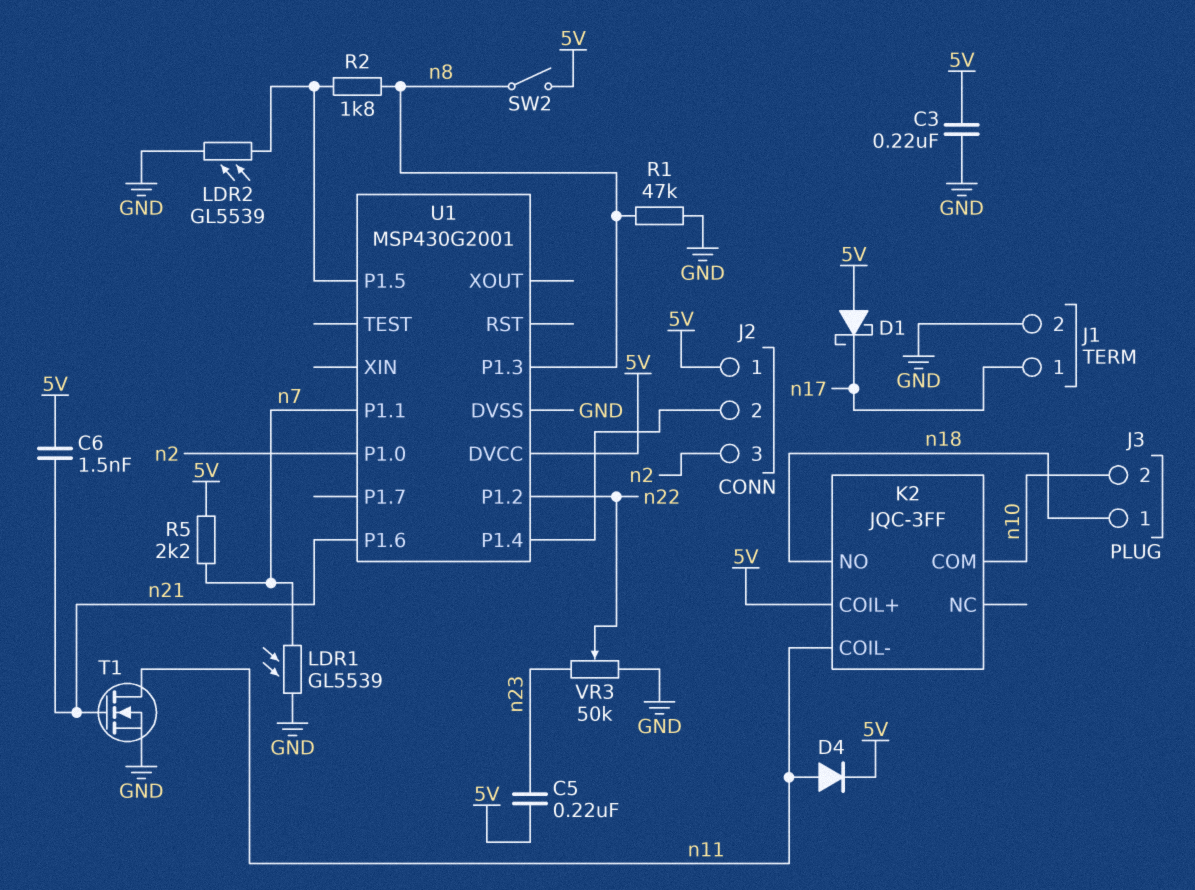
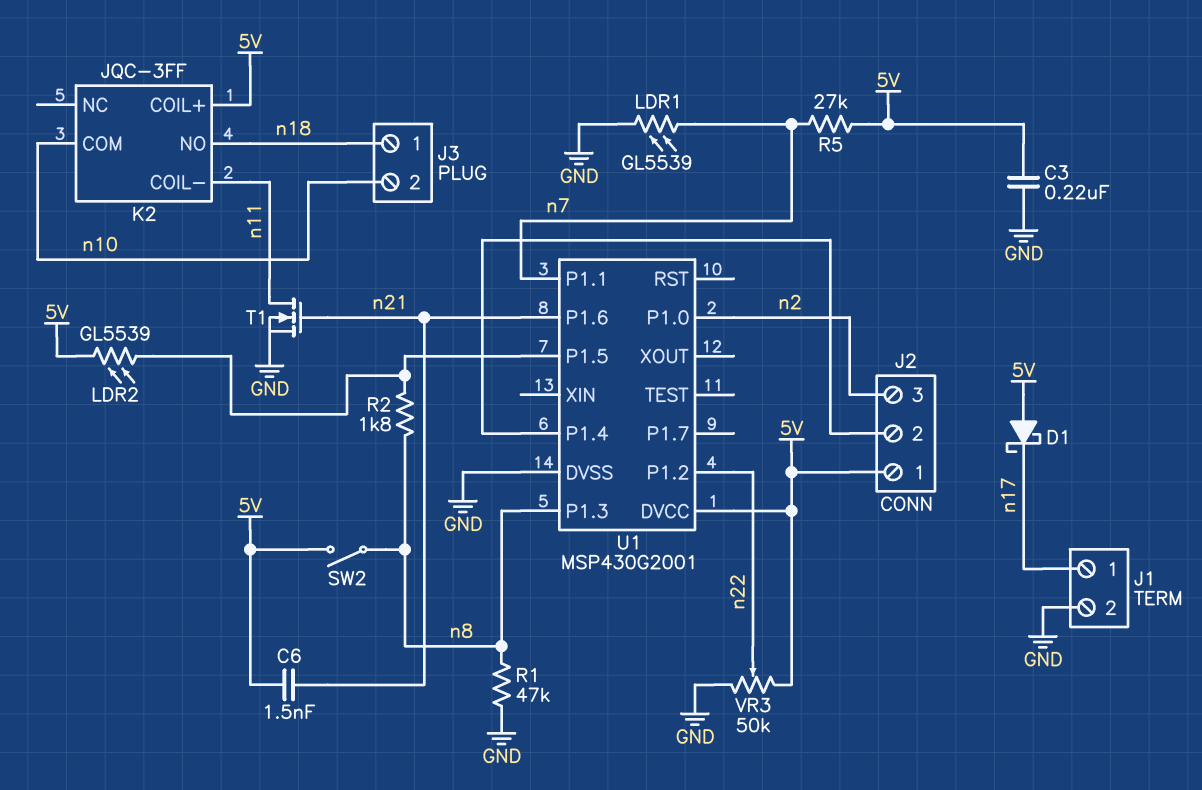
C5: 220nF (5V, n23) -> none
D4: diode (A n11, K 5V) -> none
LDR2: GL5539 (GND, U1/P1.5) -> GL5539 (5V, U1/P1.5)
R5: 2.2k (5V, n7) -> 27k (5V, n7)
VR3: 50k (GND, n23, wiper n22) -> 50k (5V, GND, wiper n22)

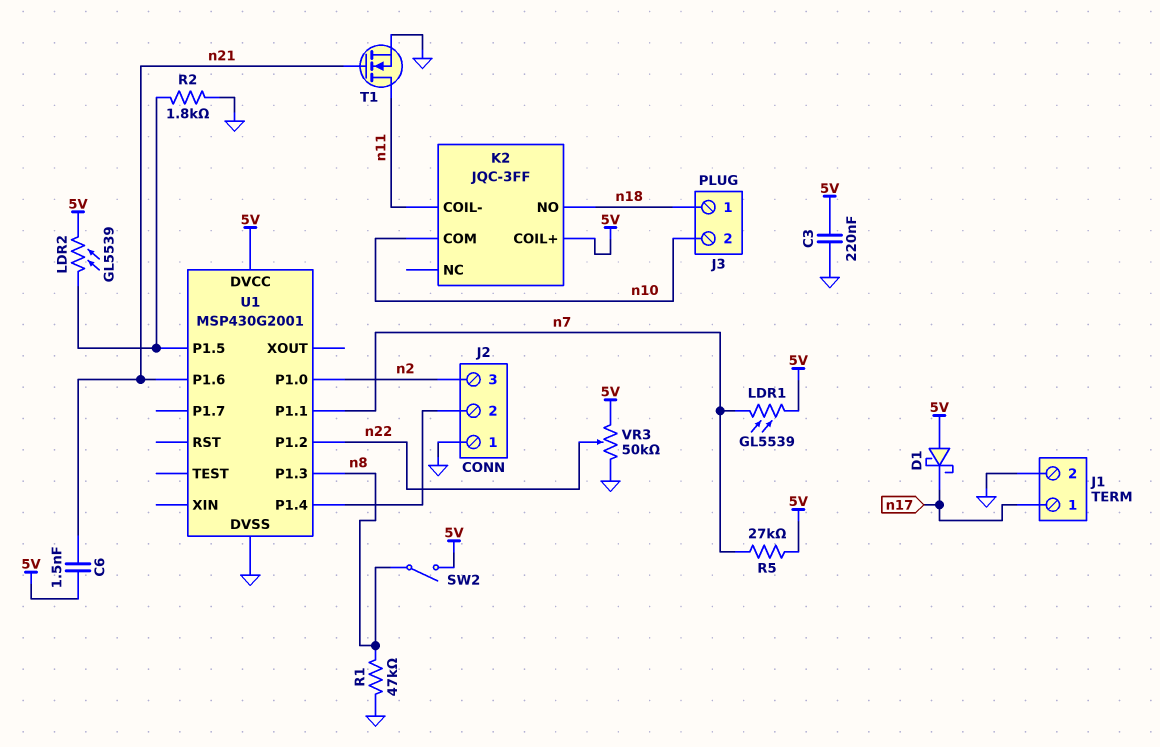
J2 pin 1: 5V -> GND
LDR1: GL5539 (GND, n7) -> GL5539 (5V, n7)
R2: 1.8k (U1/P1.5, n8) -> 1.8k (GND, U1/P1.5)

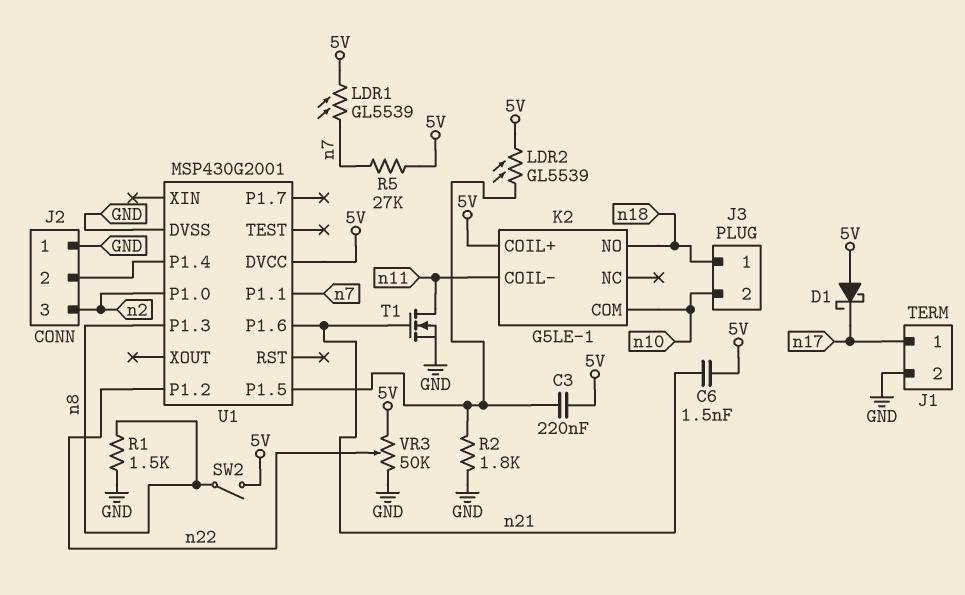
C3: 220nF (5V, GND) -> 220nF (5V, U1/P1.5)
K2: JQC-3FF -> G5LE-1
R1: 47k (GND, n8) -> 1.5k (GND, n8)

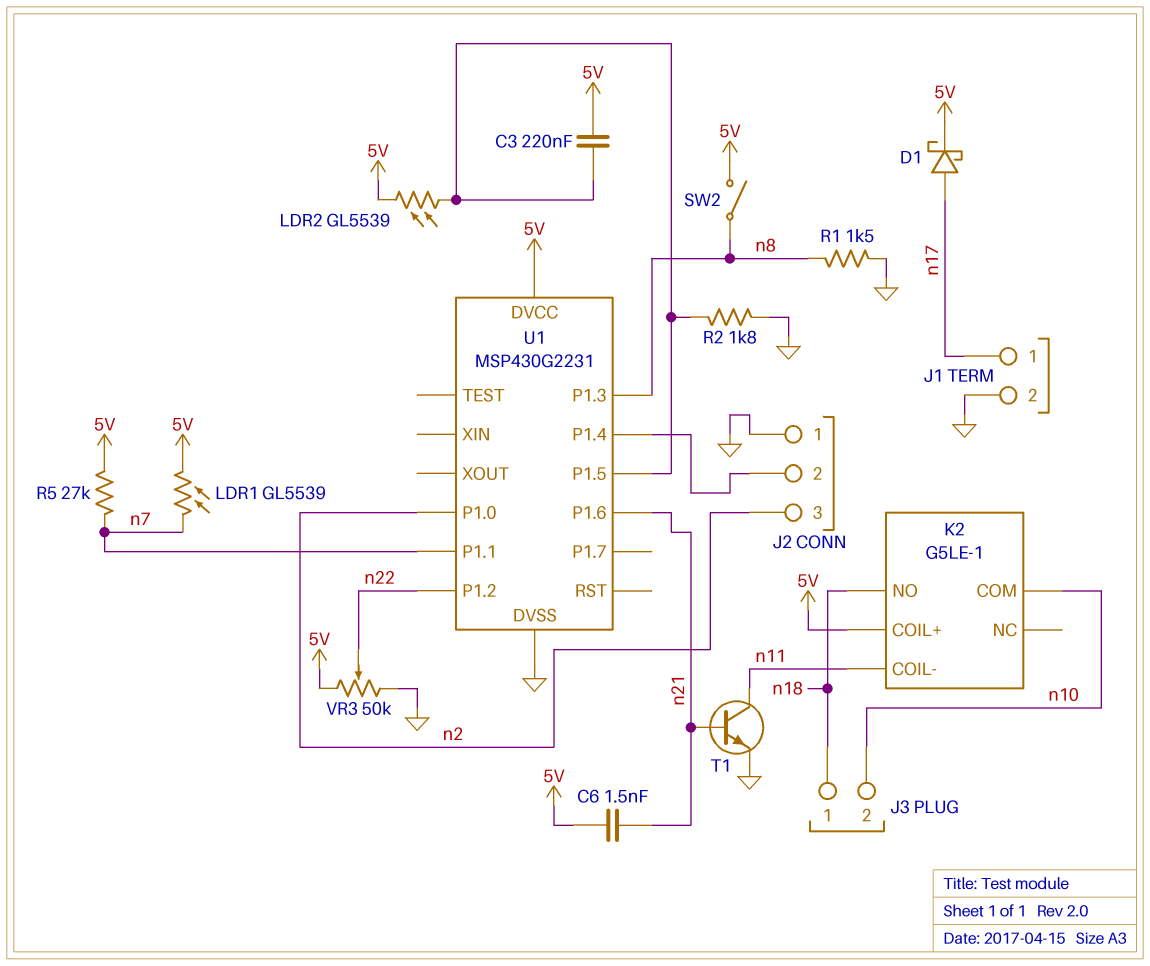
D1: schottky (A 5V, K n17) -> schottky (A n17, K 5V)
T1: NMOS (G n21, D n11, S GND) -> NPN (B n21, C n11, E GND)
U1: MSP430G2001 -> MSP430G2231

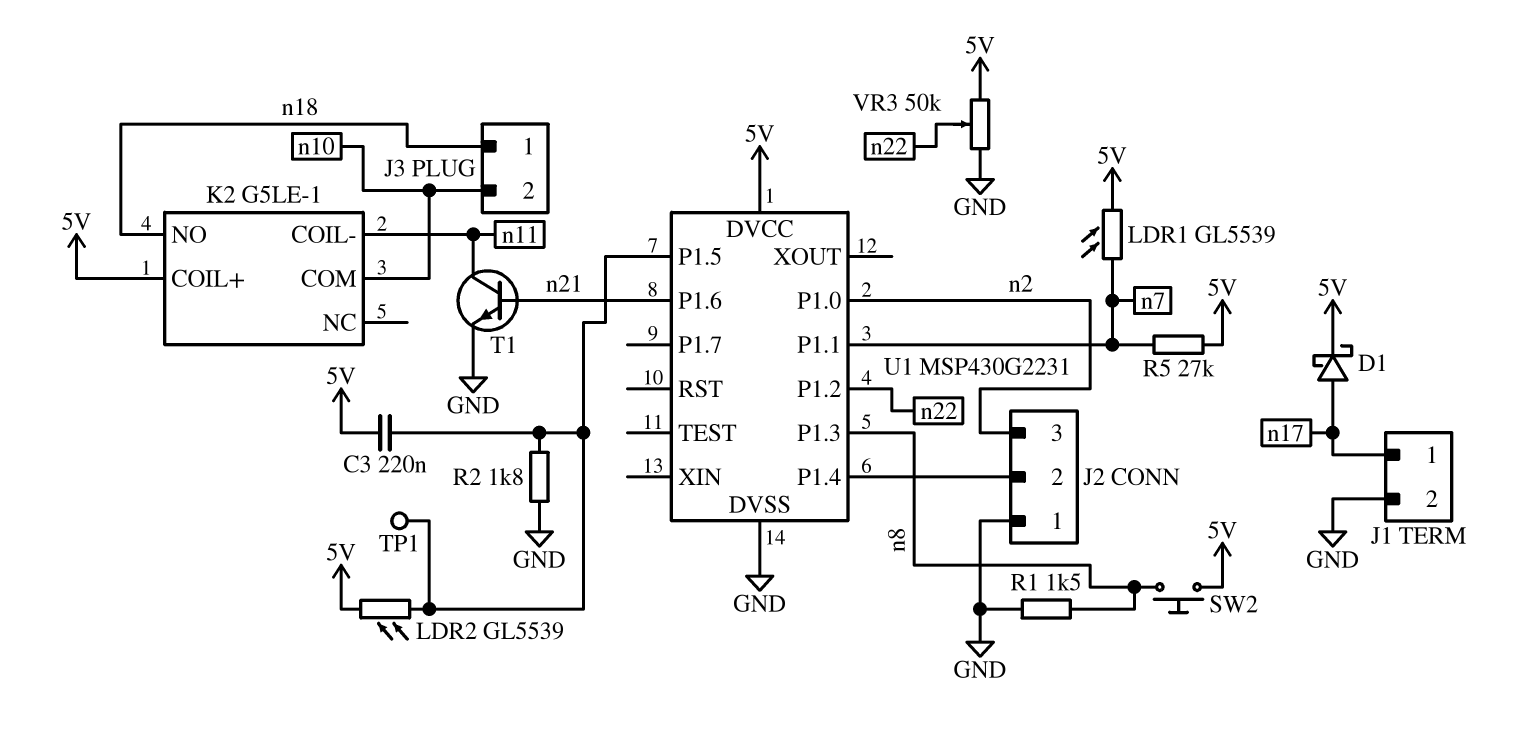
C6: 1.5nF (5V, n21) -> none
SW2: switch (5V, n8) -> button (5V, n8)
TP1: none -> test point (U1/P1.5)

